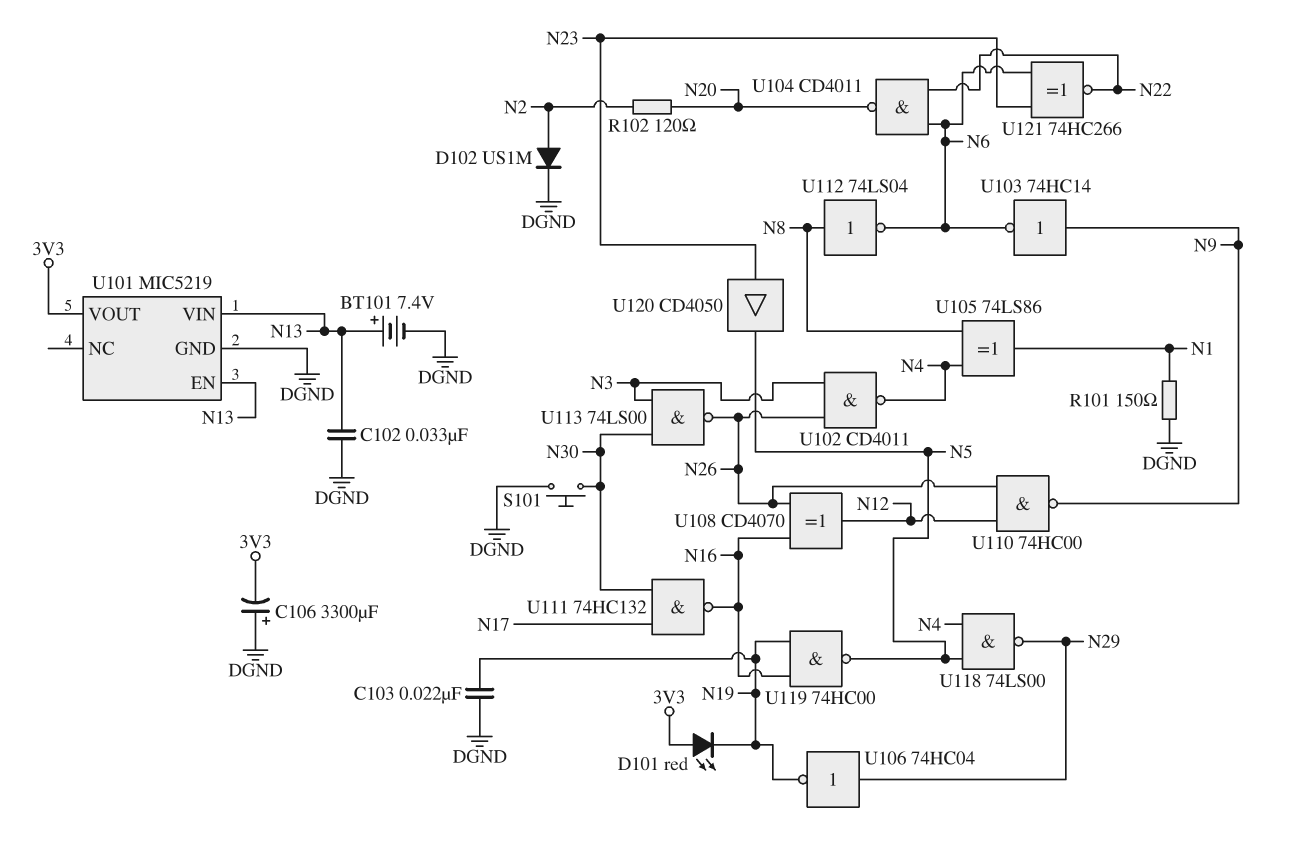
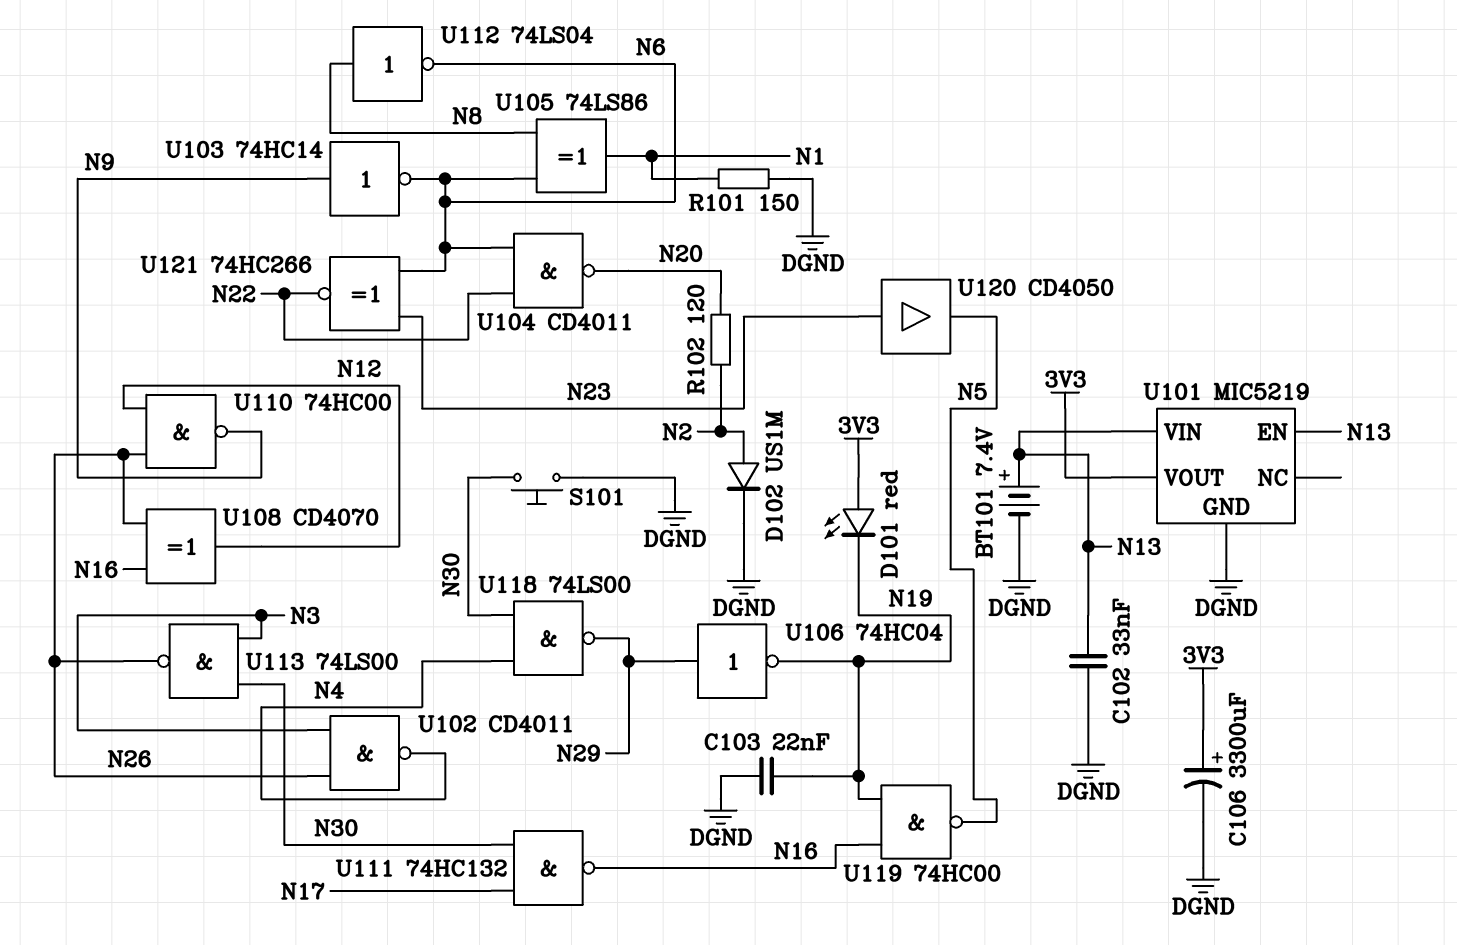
C106: 3300uF (plus DGND, minus 3V3) -> 3300uF (plus 3V3, minus DGND)
U105: XOR 74LS86 (in N4, in N8, out N1) -> XOR 74LS86 (in N6, in N8, out N1)
U118: NAND 74LS00 (in N4, in N5, out N29) -> NAND 74LS00 (in N4, in N30, out N29)

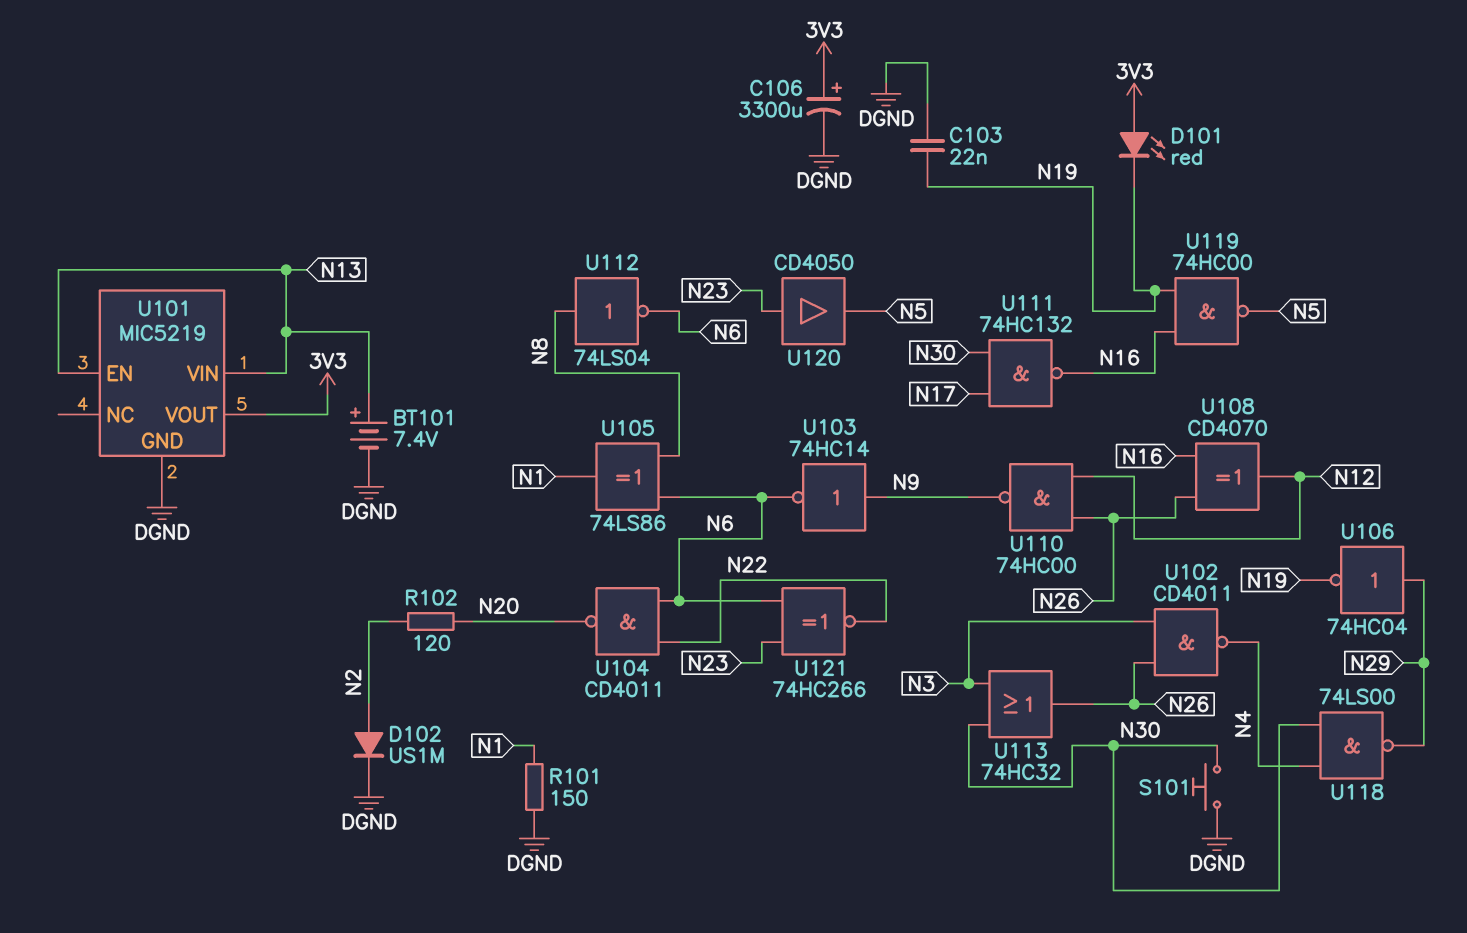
C102: 33nF (DGND, N13) -> none
U113: NAND 74LS00 (in N3, in N30, out N26) -> OR 74HC32 (in N3, in N30, out N26)

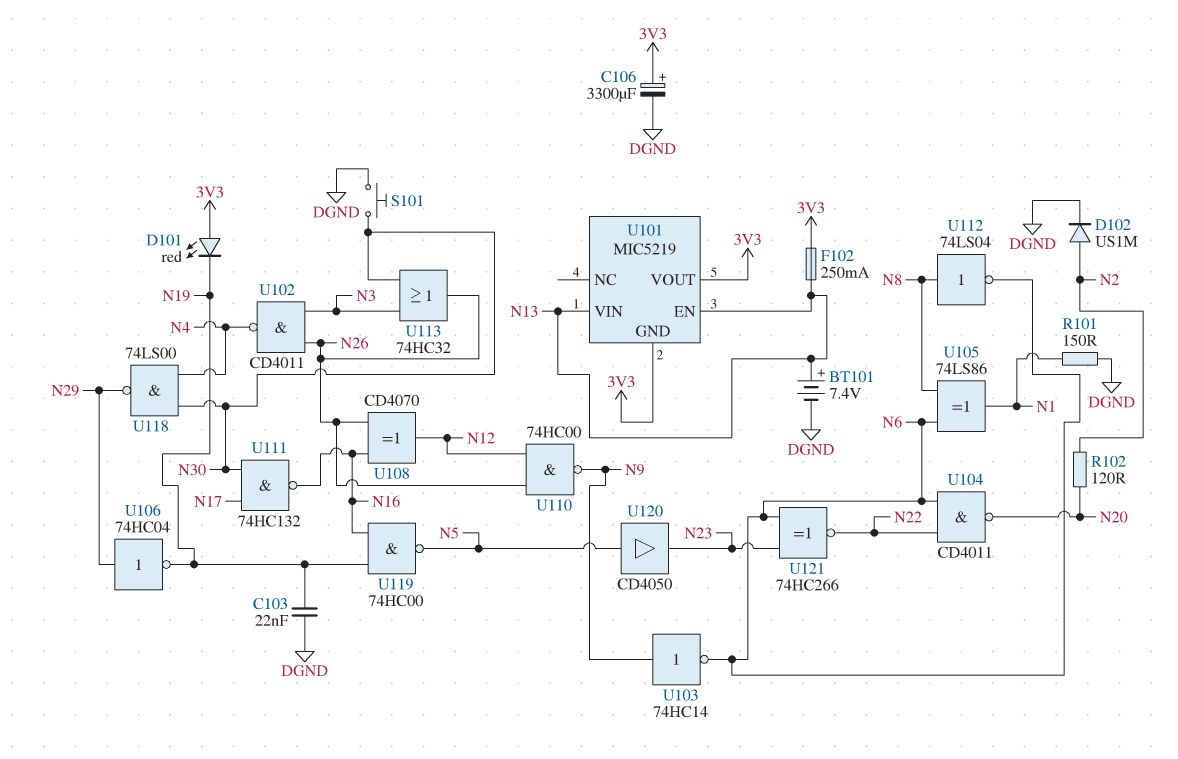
F102: none -> 250mA (3V3, N13)
U101 pin GND: DGND -> 3V3
U120: buffer CD4050 (in N23, out N5) -> buffer CD4050 (in N5, out N23)

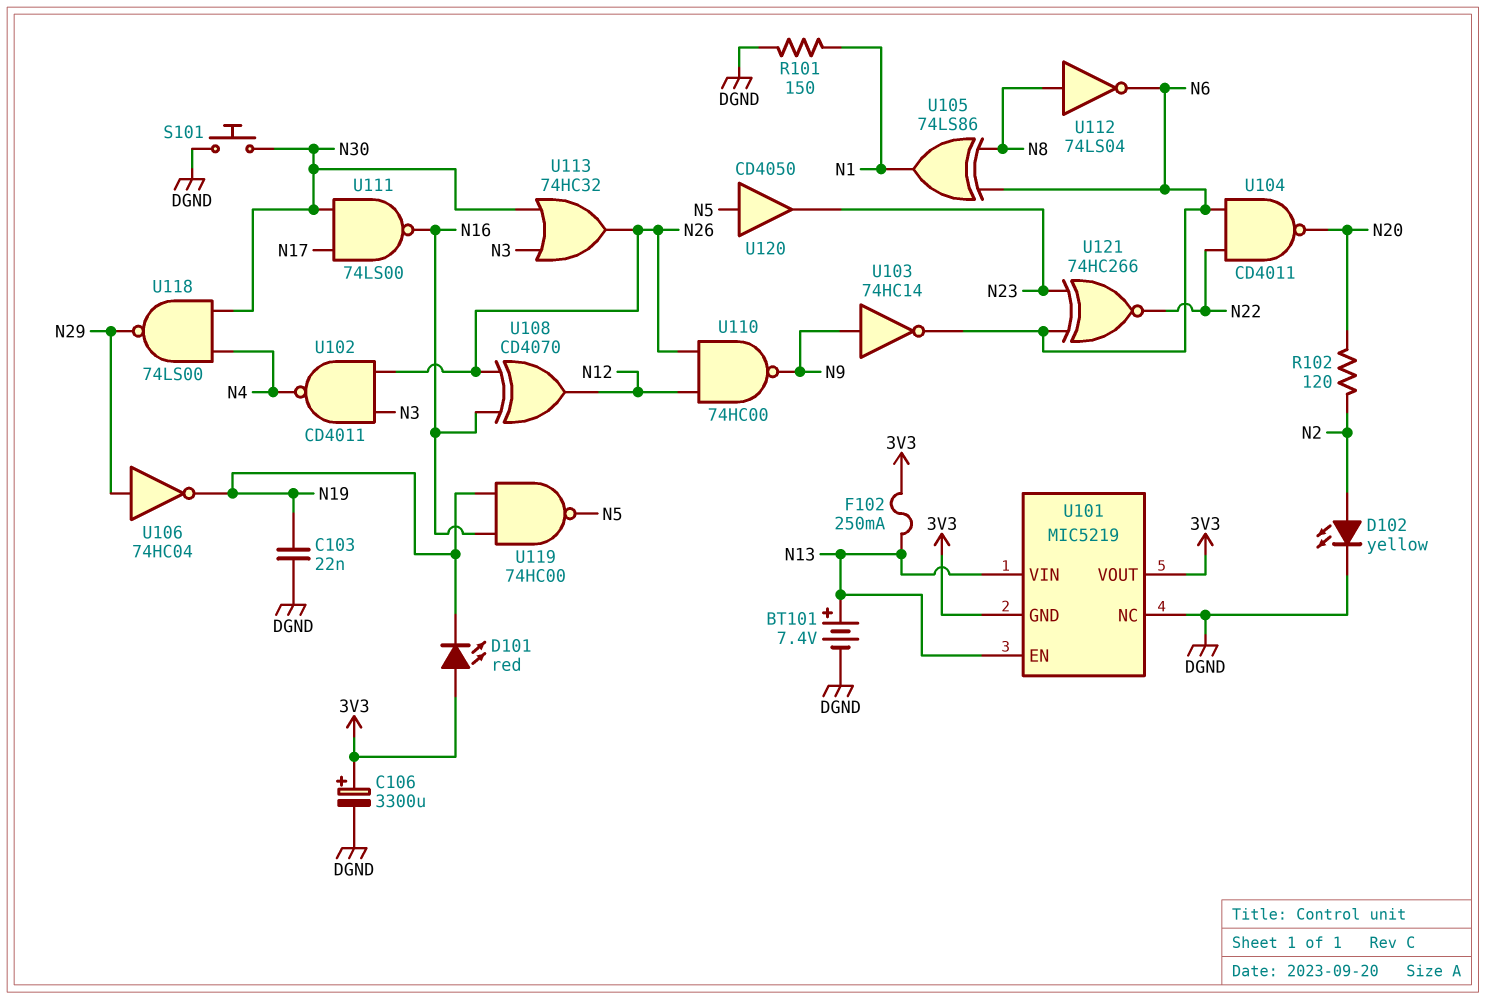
D102: diode US1M (A N2, K DGND) -> LED yellow (A N2, K DGND)
U101 pin NC: none -> DGND
U111: NAND 74HC132 (in N17, in N30, out N16) -> NAND 74LS00 (in N17, in N30, out N16)

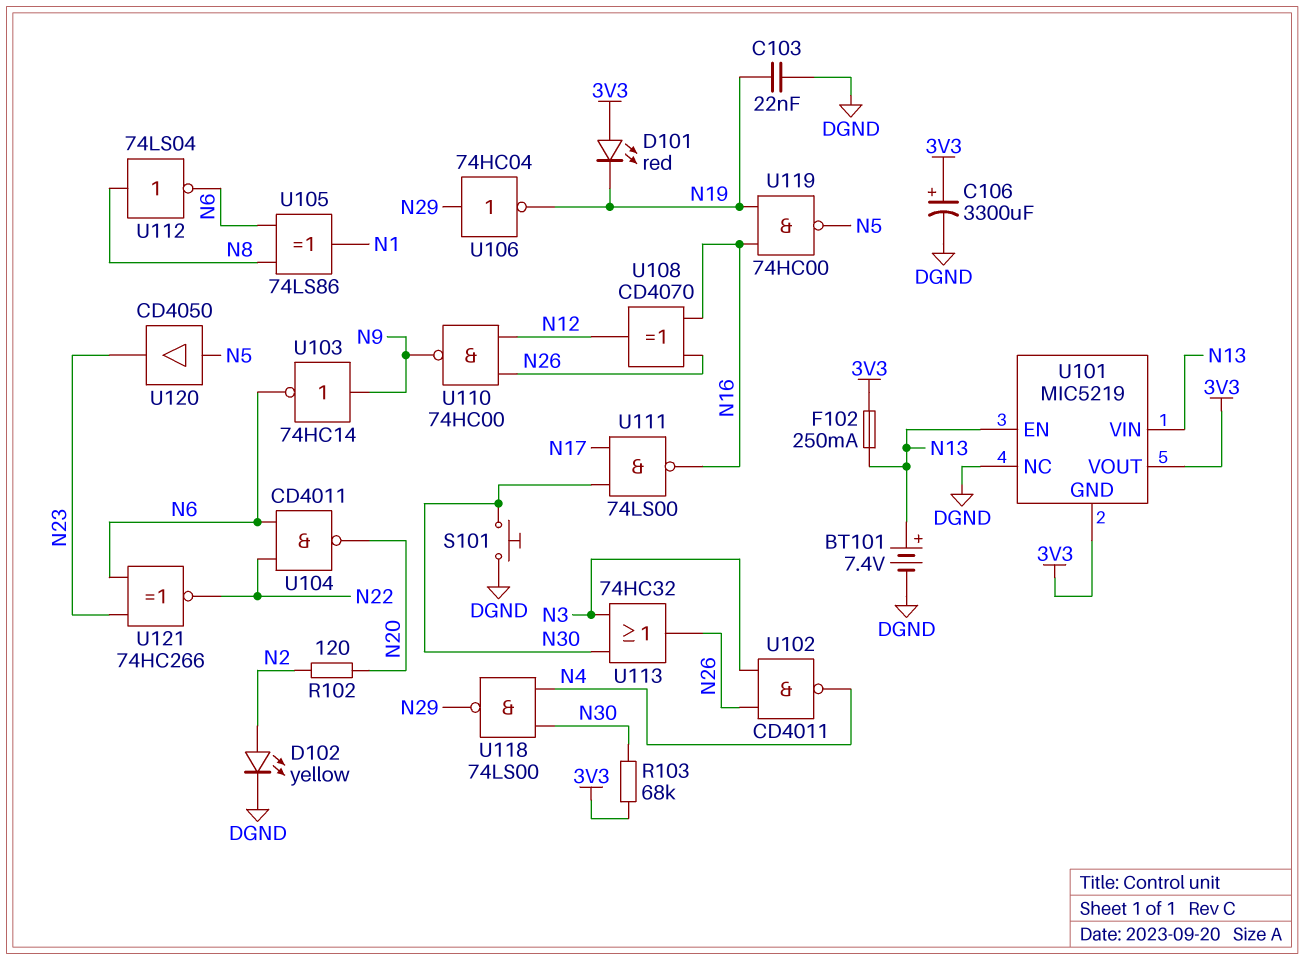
R101: 150 (DGND, N1) -> none
R103: none -> 68k (3V3, N30)

